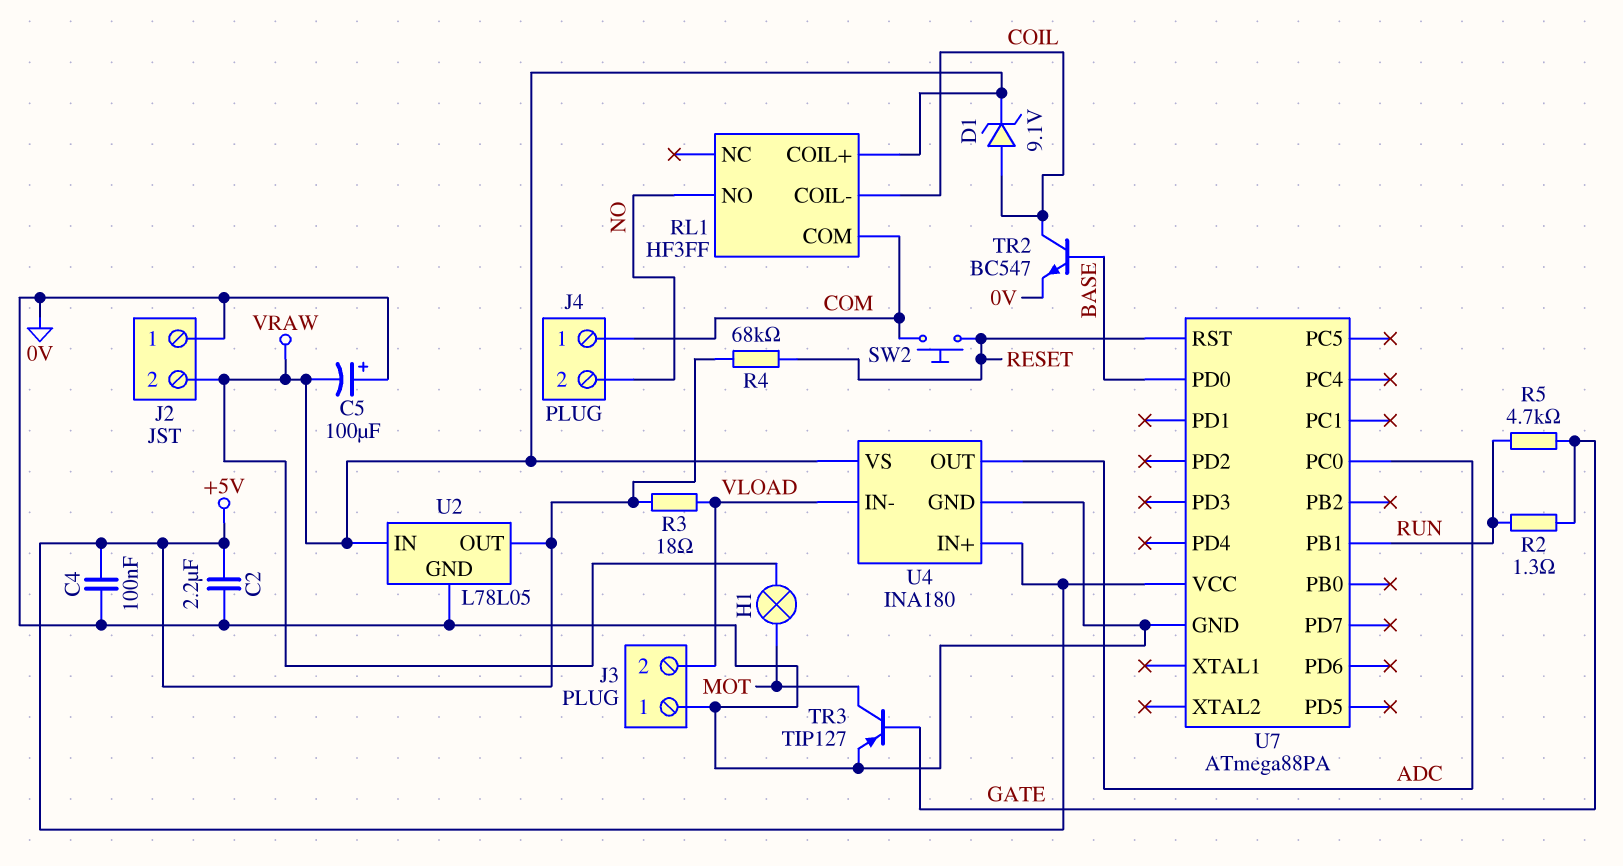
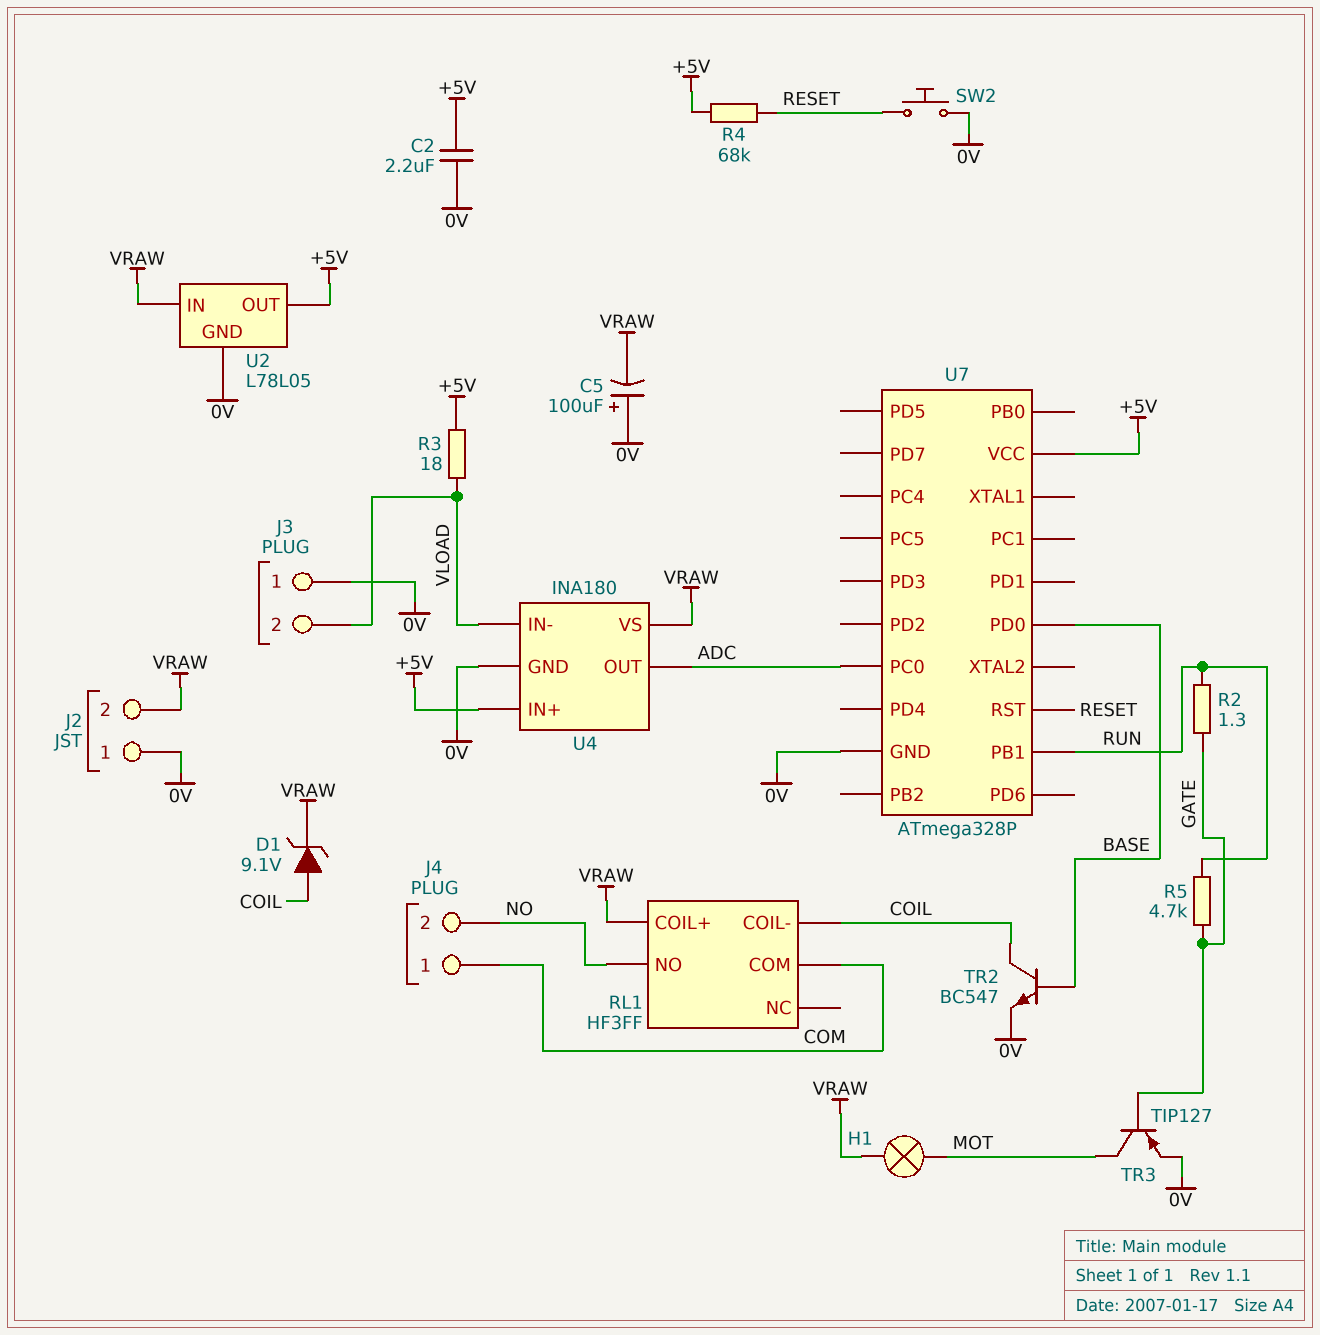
C4: 100nF (+5V, 0V) -> none
SW2: button (COM, RESET) -> button (0V, RESET)
U7: ATmega88PA -> ATmega328P

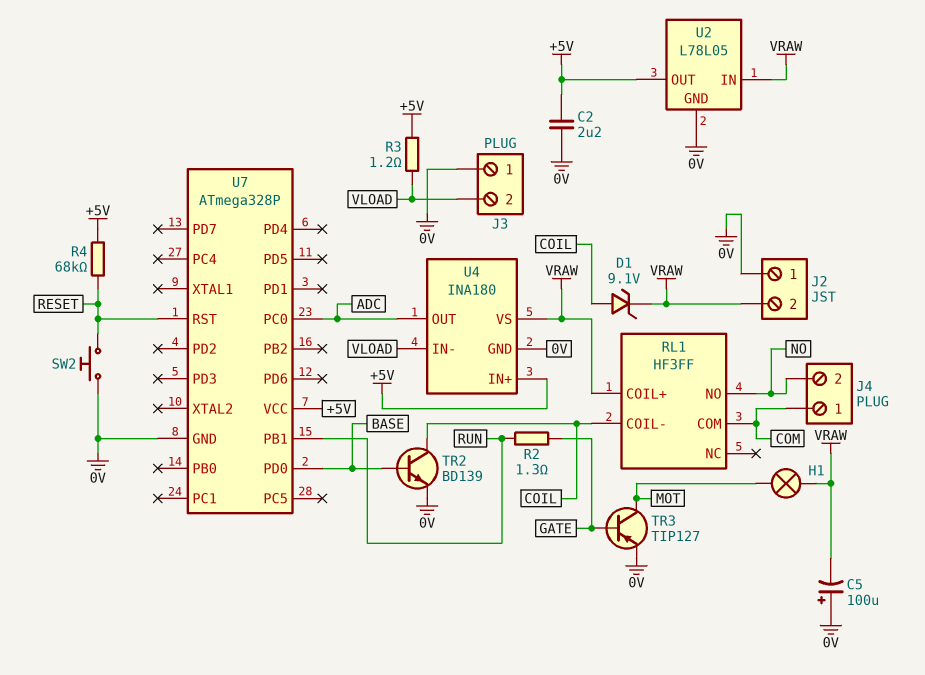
R3: 18 (+5V, VLOAD) -> 1.2 (+5V, VLOAD)
R5: 4.7k (GATE, RUN) -> none
TR2: NPN BC547 (B BASE, C COIL, E 0V) -> NPN BD139 (B BASE, C COIL, E 0V)

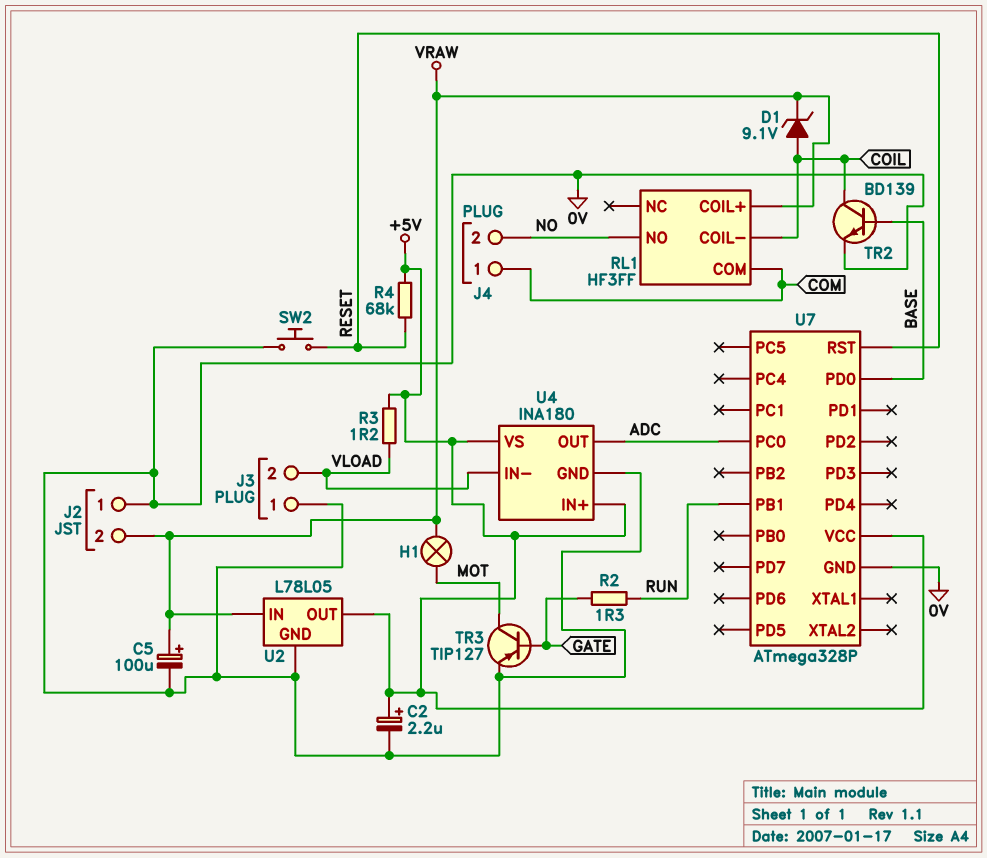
C2: 2.2uF (+5V, 0V) -> 2.2uF (plus +5V, minus 0V)
C5: 100uF (plus 0V, minus VRAW) -> 100uF (plus VRAW, minus 0V)
U4 pin VS: VRAW -> +5V

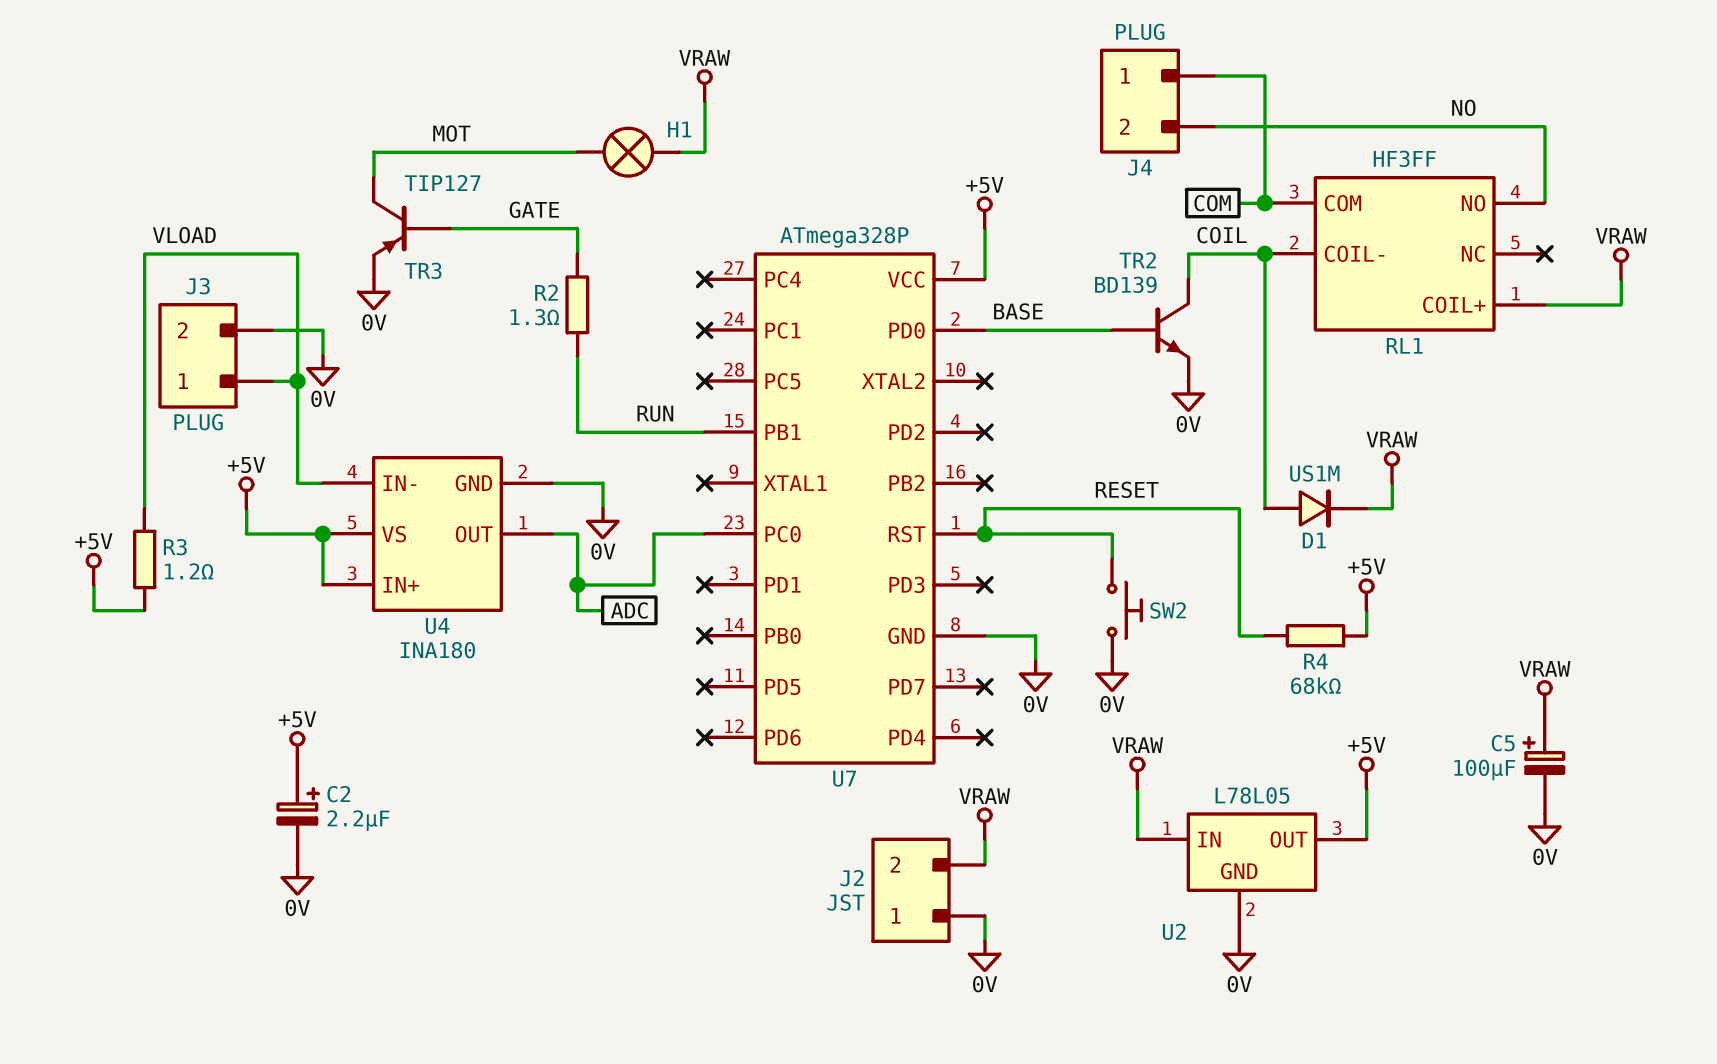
D1: zener 9.1V (A COIL, K VRAW) -> diode US1M (A COIL, K VRAW)
J3 pin 1: 0V -> VLOAD
J3 pin 2: VLOAD -> 0V

